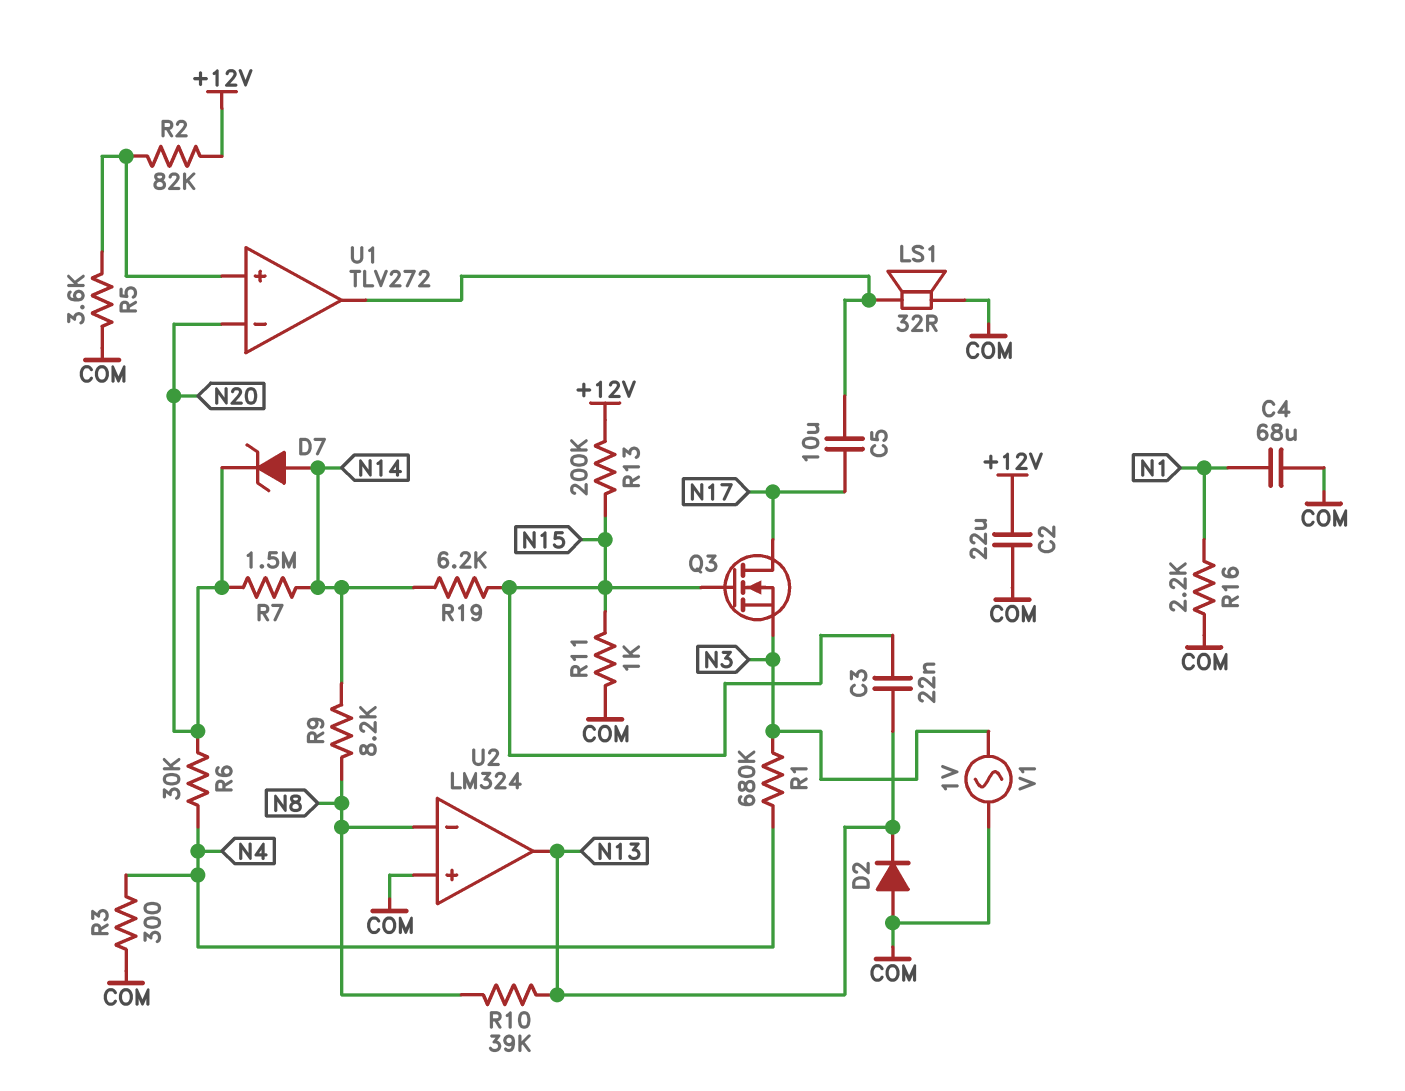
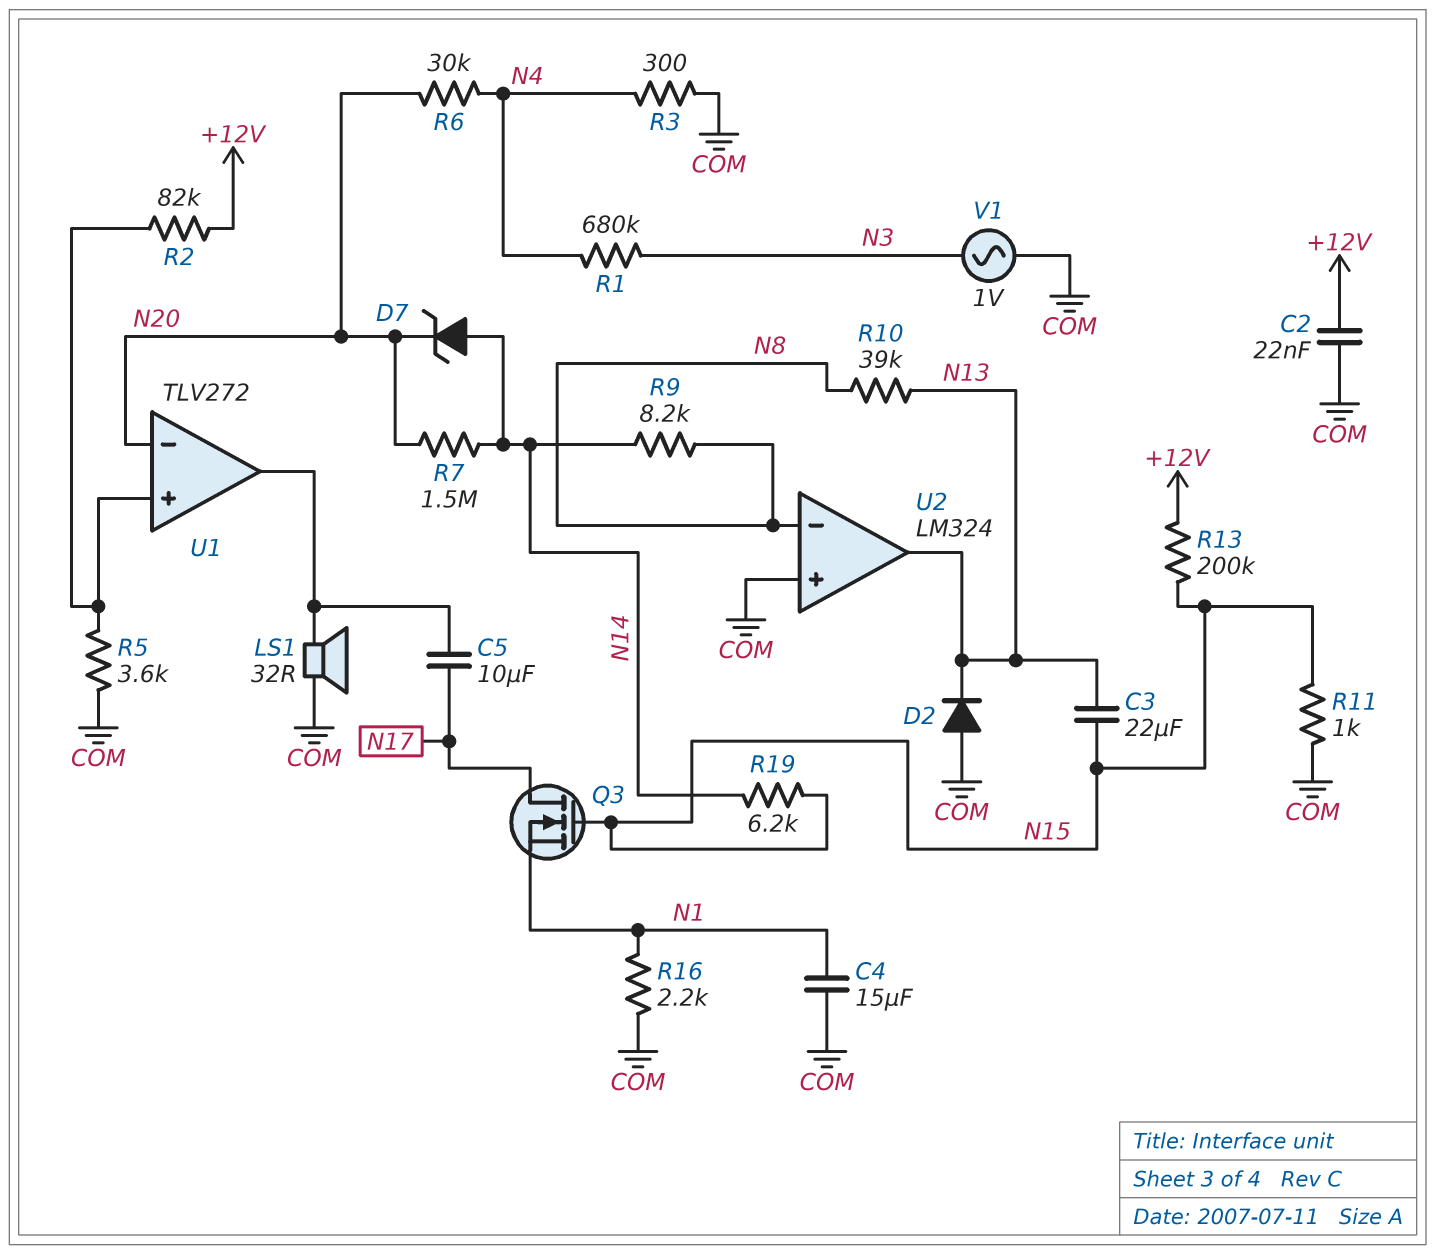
C2: 22uF (+12V, COM) -> 22nF (+12V, COM)
C3: 22nF (N13, N15) -> 22uF (N13, N15)
C4: 68uF (COM, N1) -> 15uF (COM, N1)
Q3: NMOS (G N15, D N17, S N3) -> NMOS (G N15, D N17, S N1)

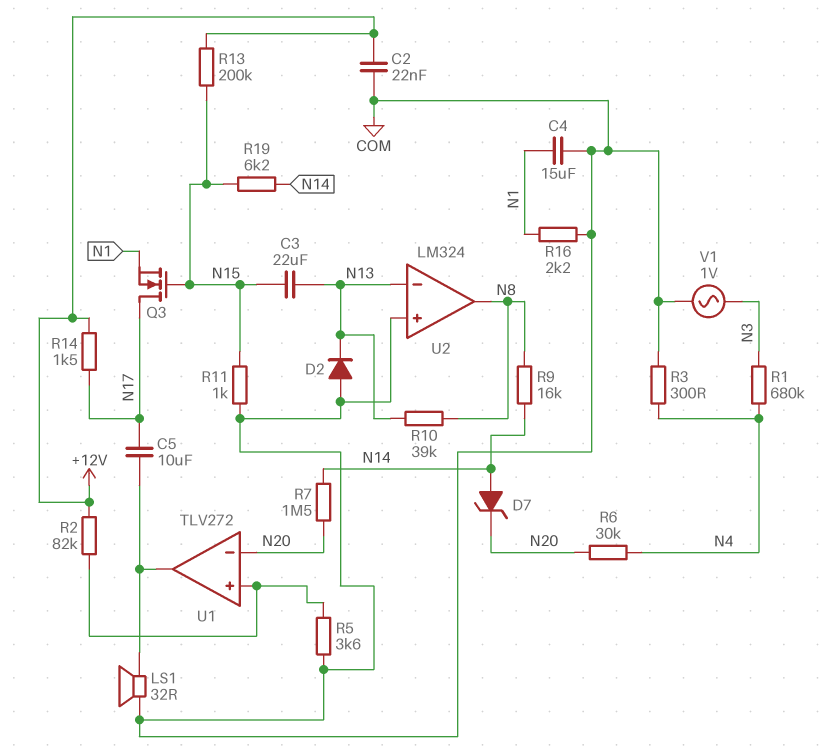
R9: 8.2k (N8, N14) -> 16k (N8, N14)
R14: none -> 1.5k (+12V, N17)
U2 pin in-: N8 -> N13
U2 pin out: N13 -> N8

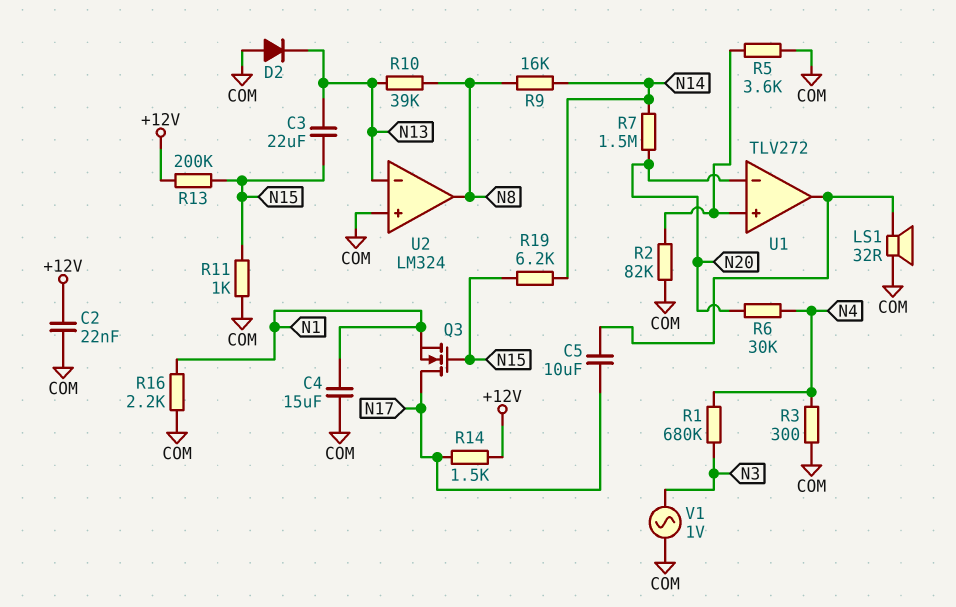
D7: zener (A N14, K N20) -> none
R2: 82k (+12V, U1/in+) -> 82k (COM, U1/in+)

